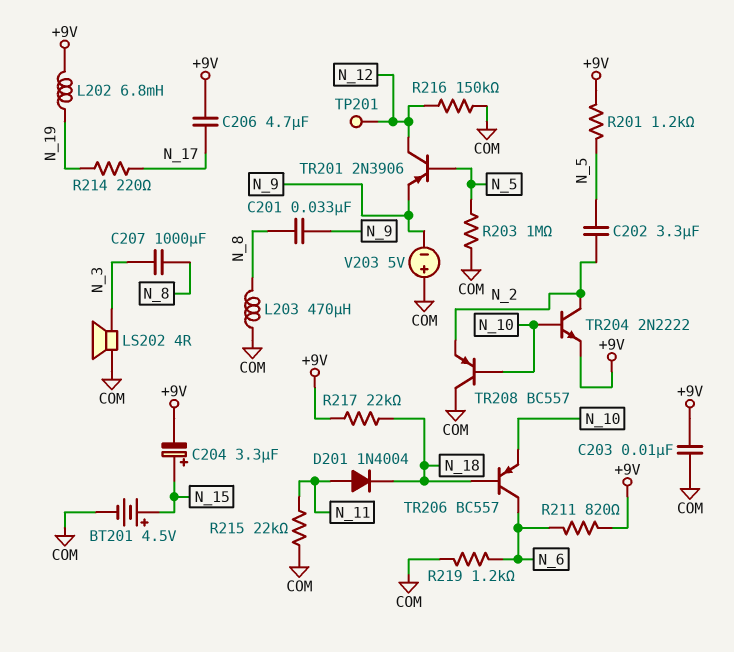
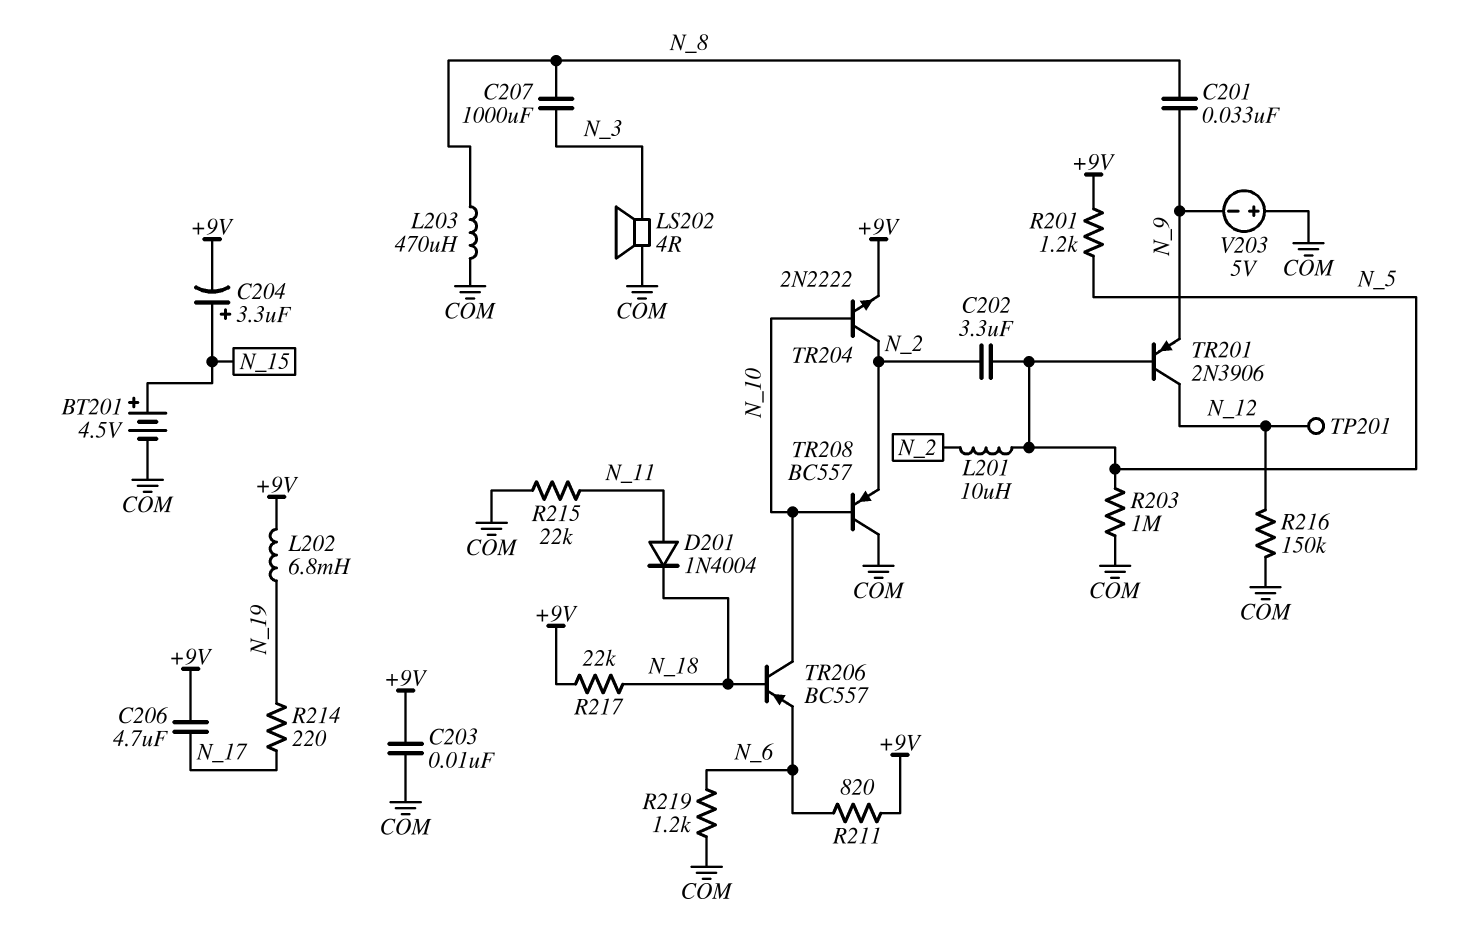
L201: none -> 10uH (N_2, N_5)
TR206: PNP BC557 (B N_18, C N_6, E N_10) -> PNP BC557 (B N_18, C N_10, E N_6)

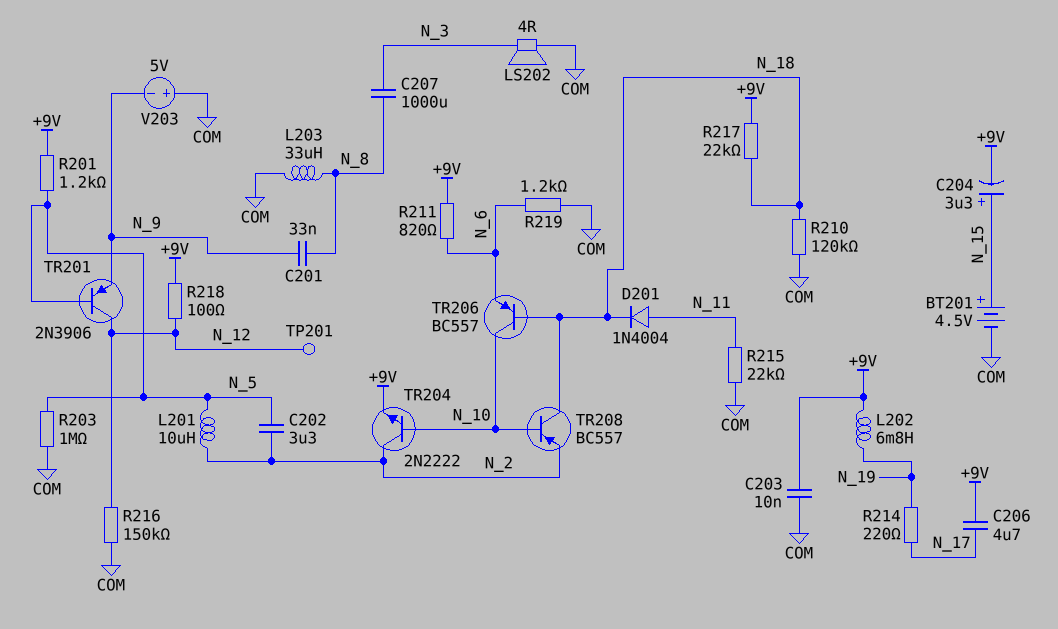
L203: 470uH (COM, N_8) -> 33uH (COM, N_8)
R210: none -> 120k (COM, N_18)
R218: none -> 100 (+9V, N_12)
TR208: PNP BC557 (B N_10, C COM, E N_2) -> PNP BC557 (B N_10, C N_18, E N_2)

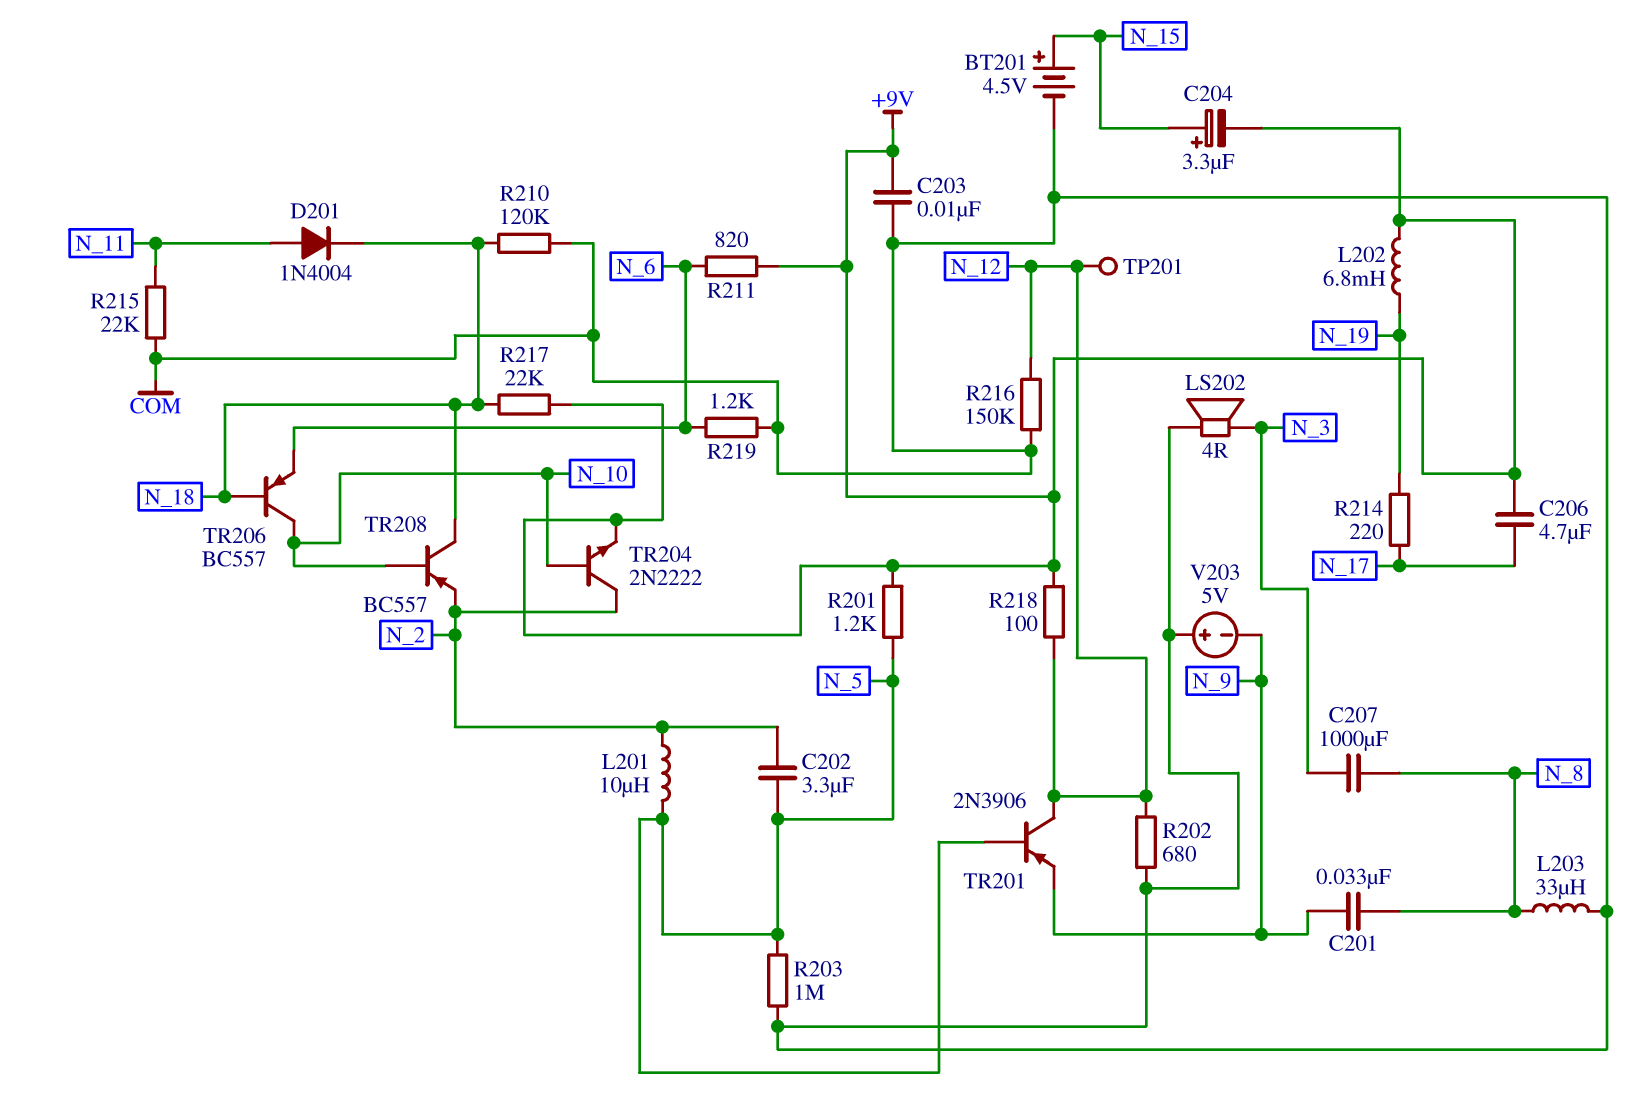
R202: none -> 680 (COM, N_12)

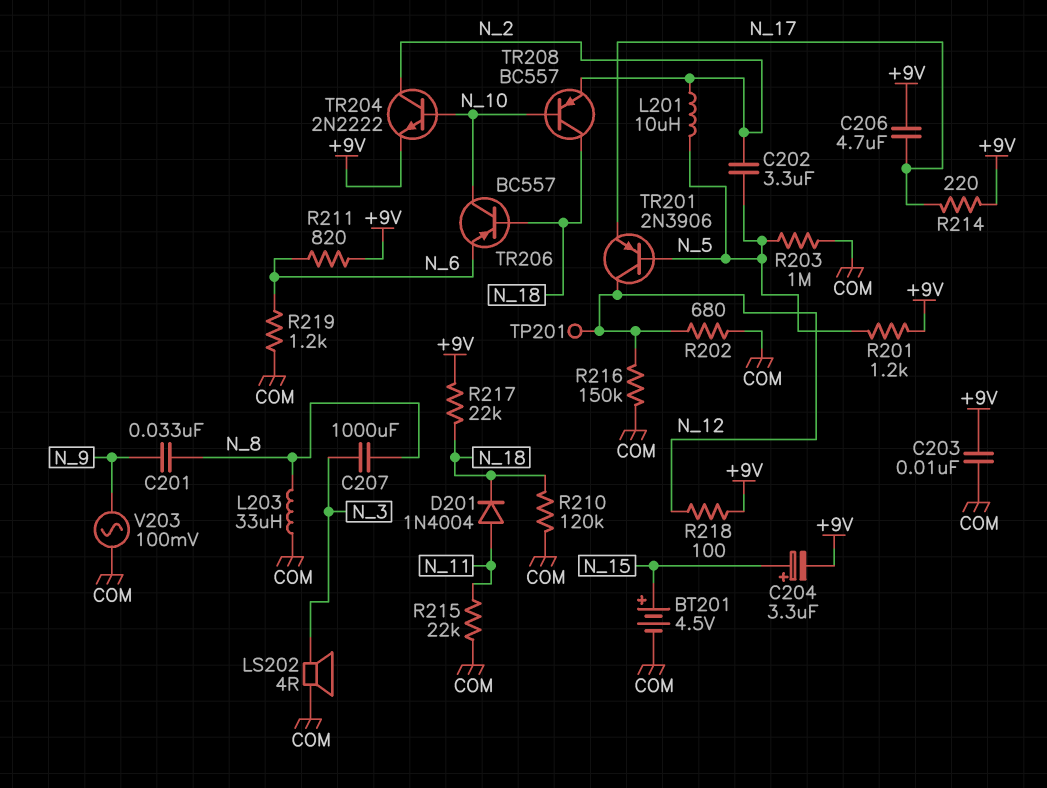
L202: 6.8mH (+9V, N_19) -> none
R214: 220 (N_17, N_19) -> 220 (+9V, N_17)
TR201: PNP 2N3906 (B N_5, C N_12, E N_9) -> PNP 2N3906 (B N_5, C N_12, E N_17)
V203: 5V (plus COM, minus N_9) -> AC 100mV (COM, N_9)

